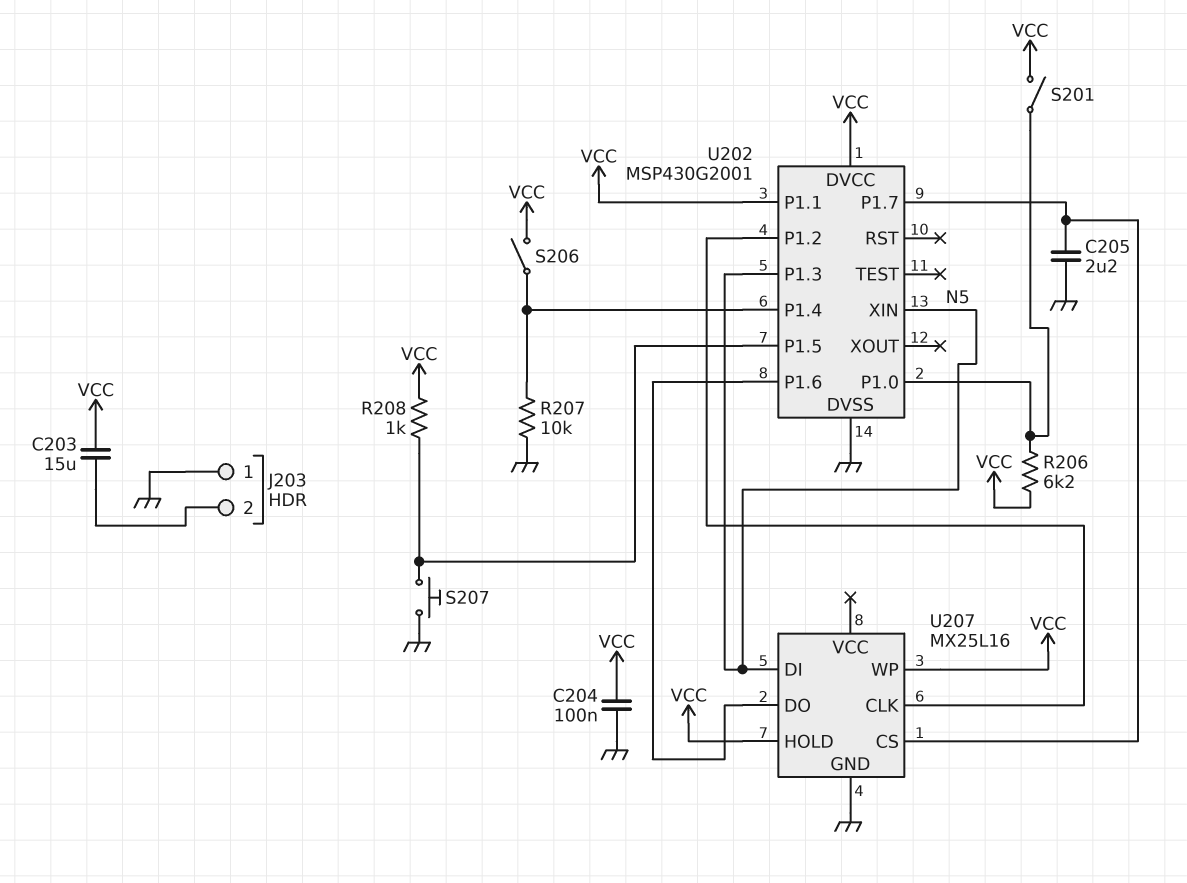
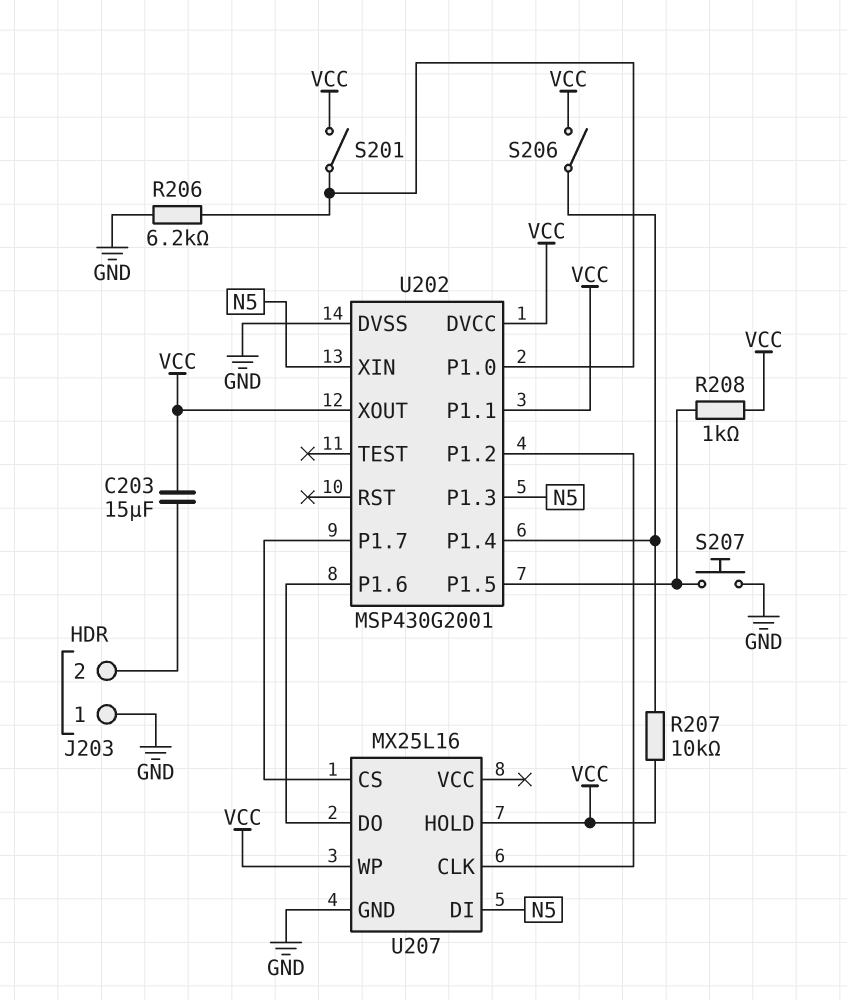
C204: 100nF (GND, VCC) -> none
C205: 2.2uF (GND, U202/P1.7) -> none
R206: 6.2k (U202/P1.0, VCC) -> 6.2k (GND, U202/P1.0)
R207: 10k (GND, U202/P1.4) -> 10k (U202/P1.4, VCC)
U202 pin XOUT: none -> VCC

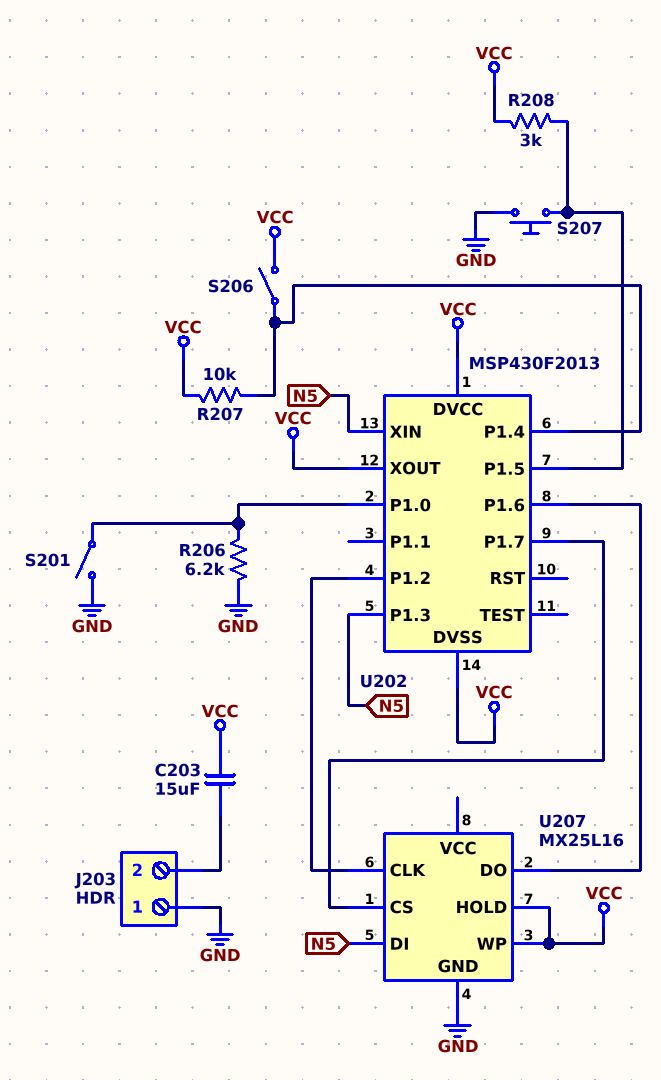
R208: 1k (U202/P1.5, VCC) -> 3k (U202/P1.5, VCC)
S201: switch (U202/P1.0, VCC) -> switch (GND, U202/P1.0)
U202: MSP430G2001 -> MSP430F2013
U202 pin DVSS: GND -> VCC
U202 pin P1.1: VCC -> none

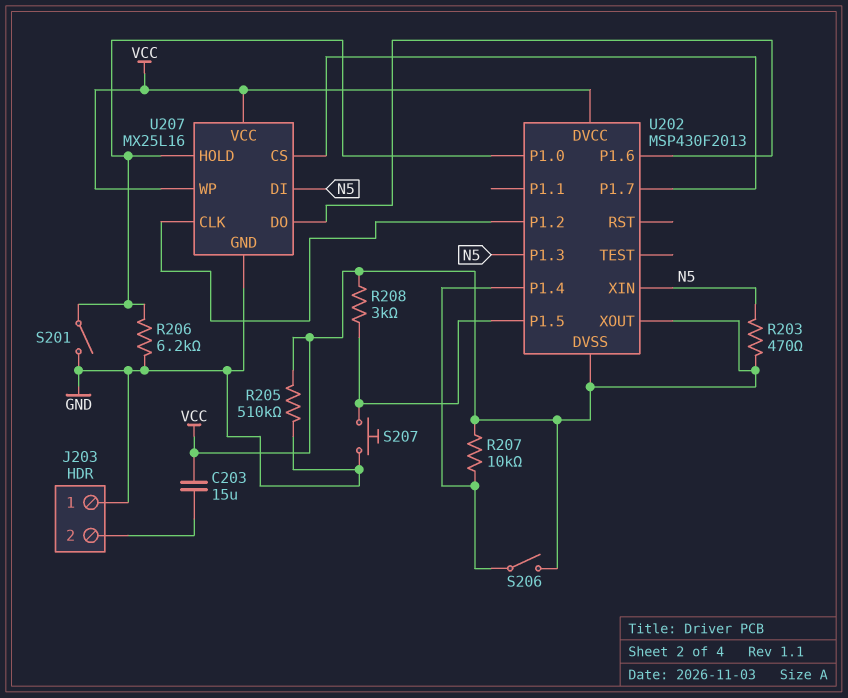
R203: none -> 470 (N5, VCC)
R205: none -> 510k (GND, VCC)
U207 pin HOLD: VCC -> U202/P1.0
U207 pin VCC: none -> VCC

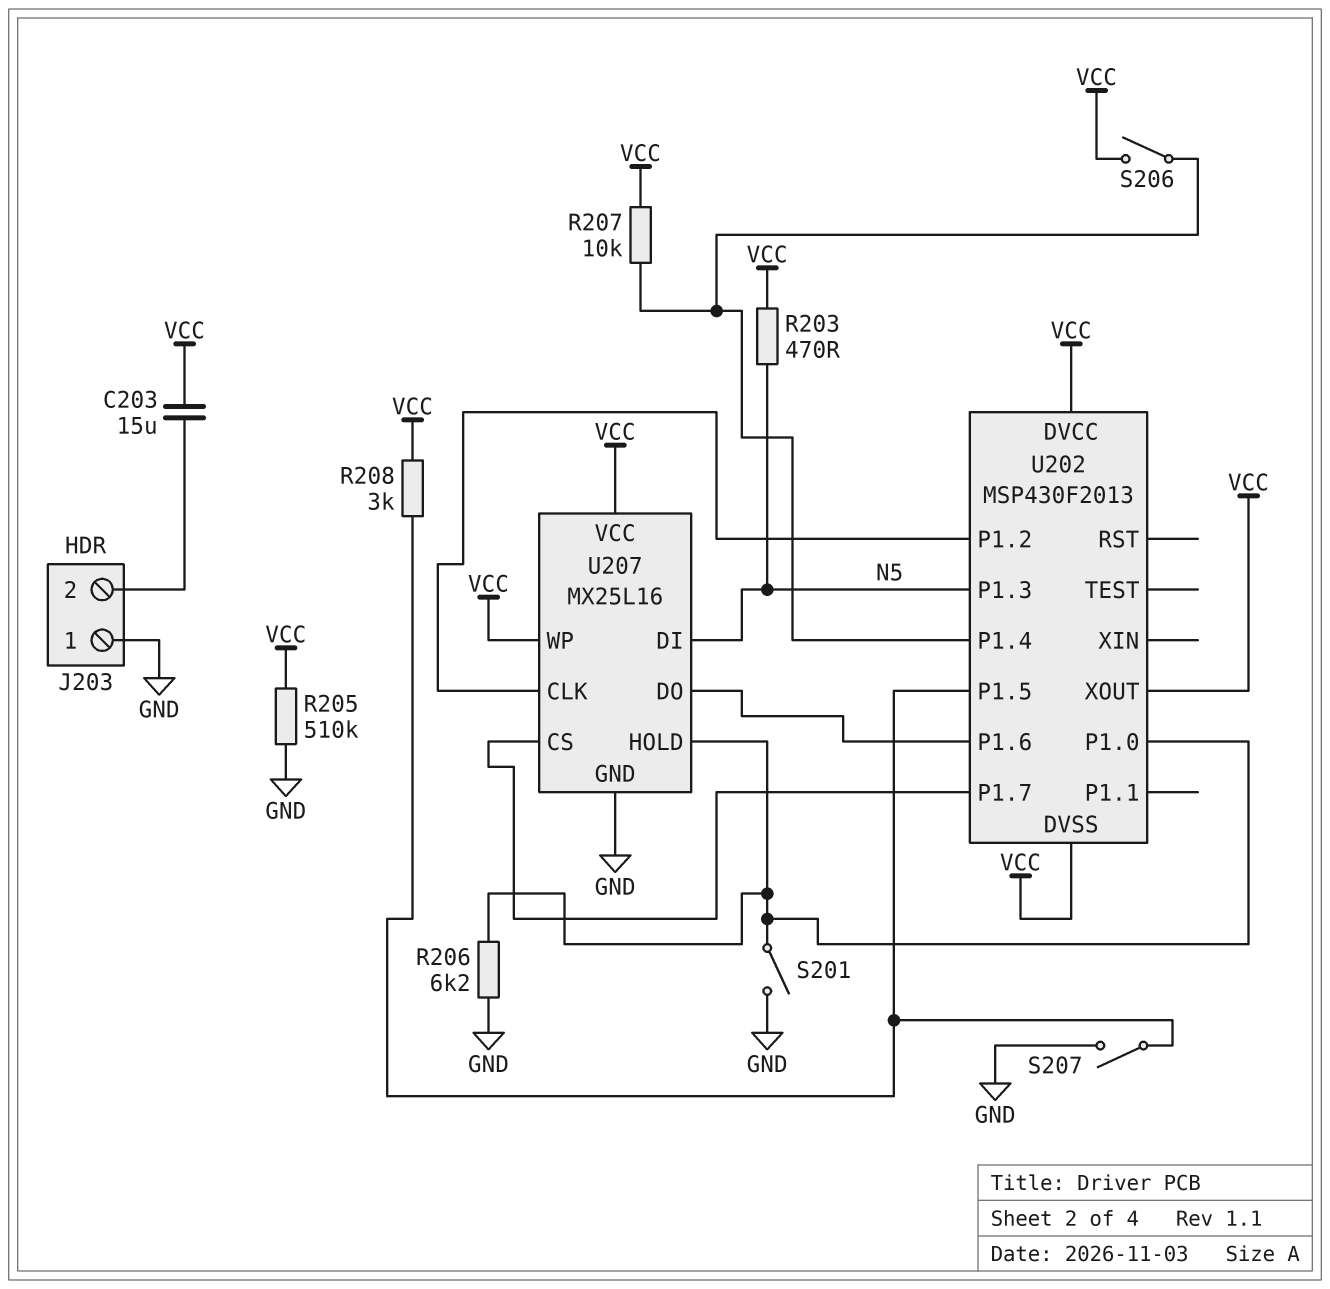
S207: button (GND, U202/P1.5) -> switch (GND, U202/P1.5)
U202 pin XIN: N5 -> none

